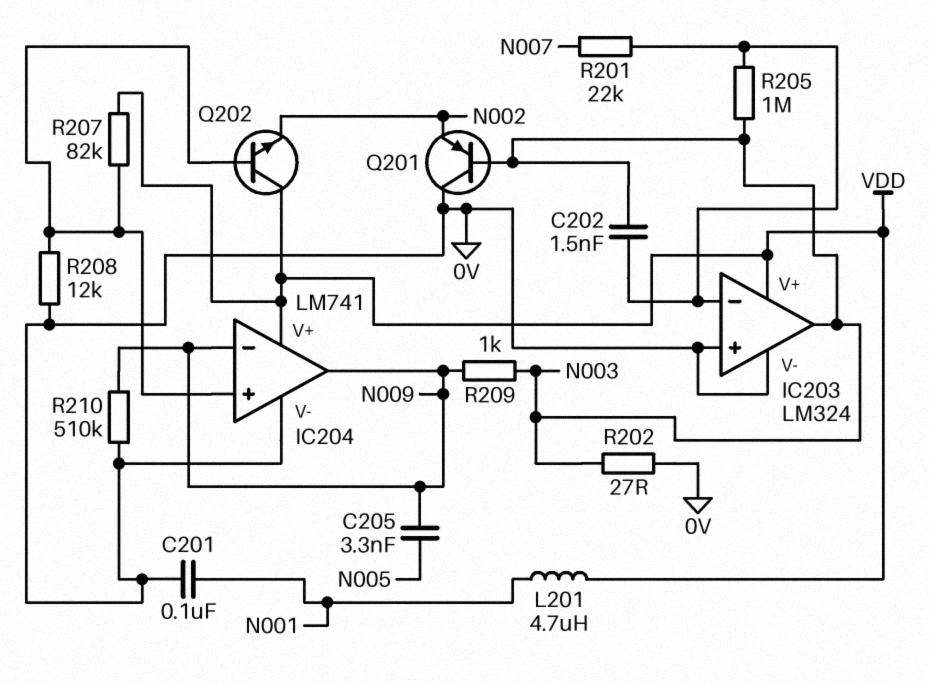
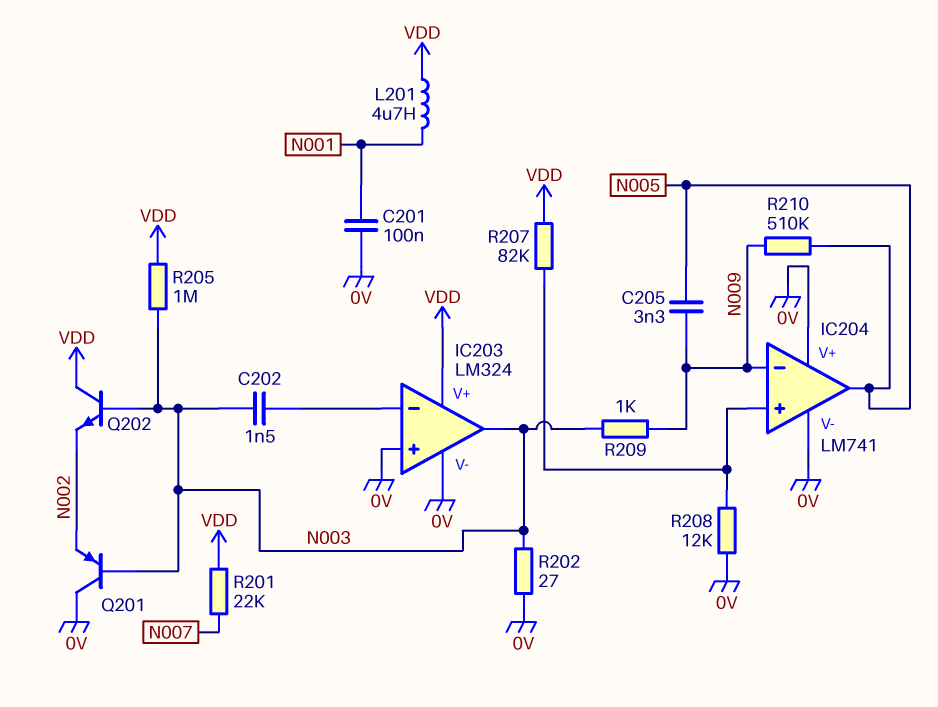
IC204 pin V+: VDD -> 0V
IC204 pin out: N009 -> N005
Q202: NPN (B IC204/in+, C VDD, E N002) -> NPN (B N003, C VDD, E N002)
R201: 22k (IC203/in-, N007) -> 22k (N007, VDD)
R205: 1M (IC203/in-, N003) -> 1M (N003, VDD)
R210: 510k (0V, N009) -> 510k (N005, N009)

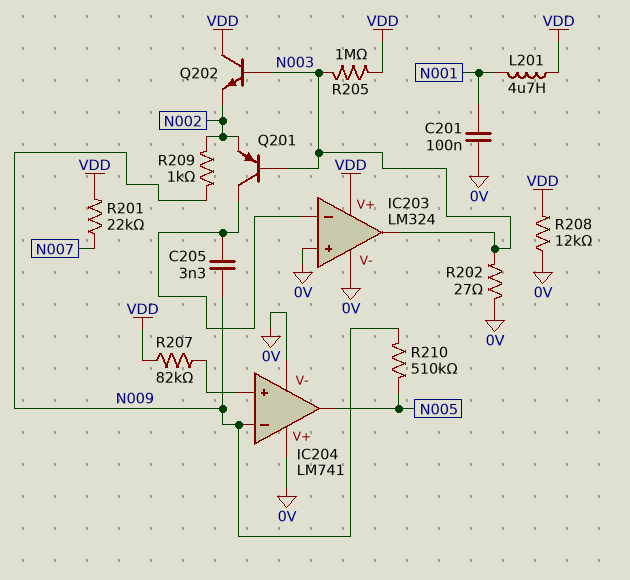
C202: 1.5nF (IC203/in-, N003) -> none
C205: 3.3nF (N005, N009) -> 3.3nF (IC203/in-, N009)
Q201: PNP (B N003, C 0V, E N002) -> PNP (B N003, C IC203/in-, E N002)
R208: 12k (0V, IC204/in+) -> 12k (0V, VDD)
R209: 1k (N003, N009) -> 1k (N002, N009)

